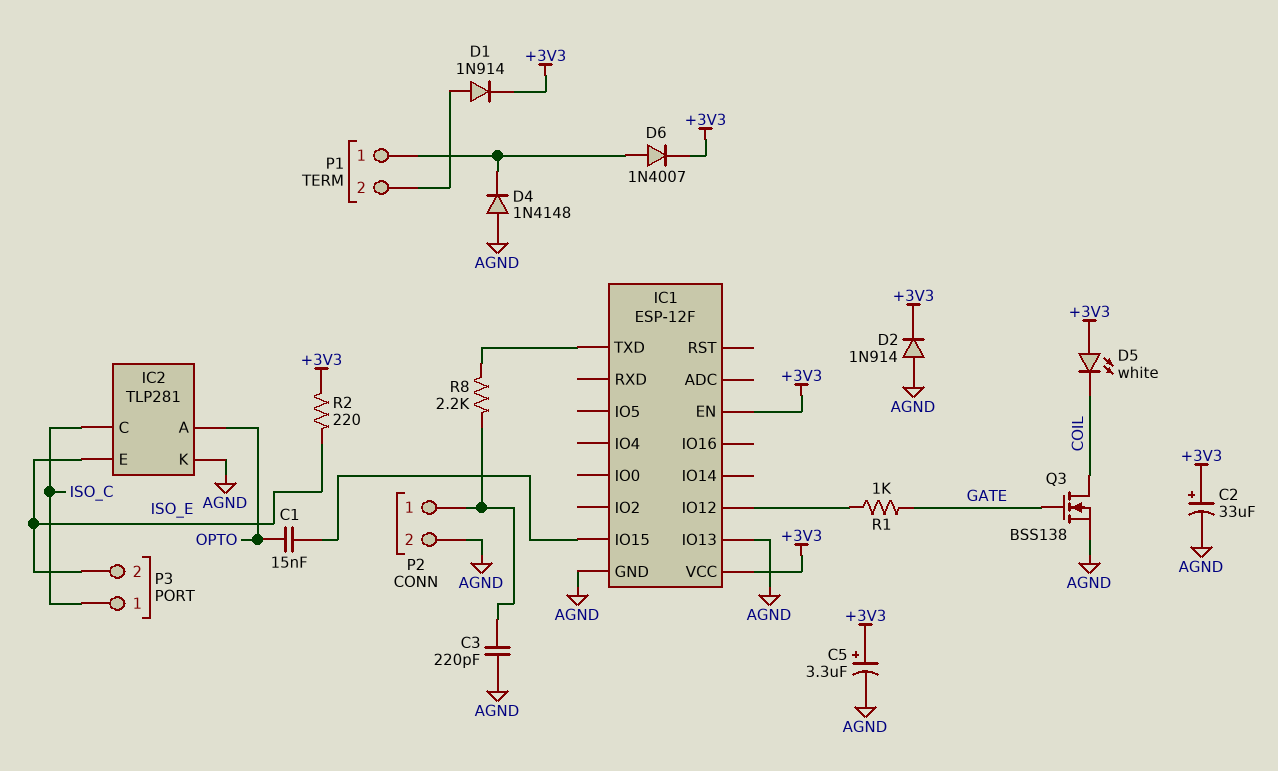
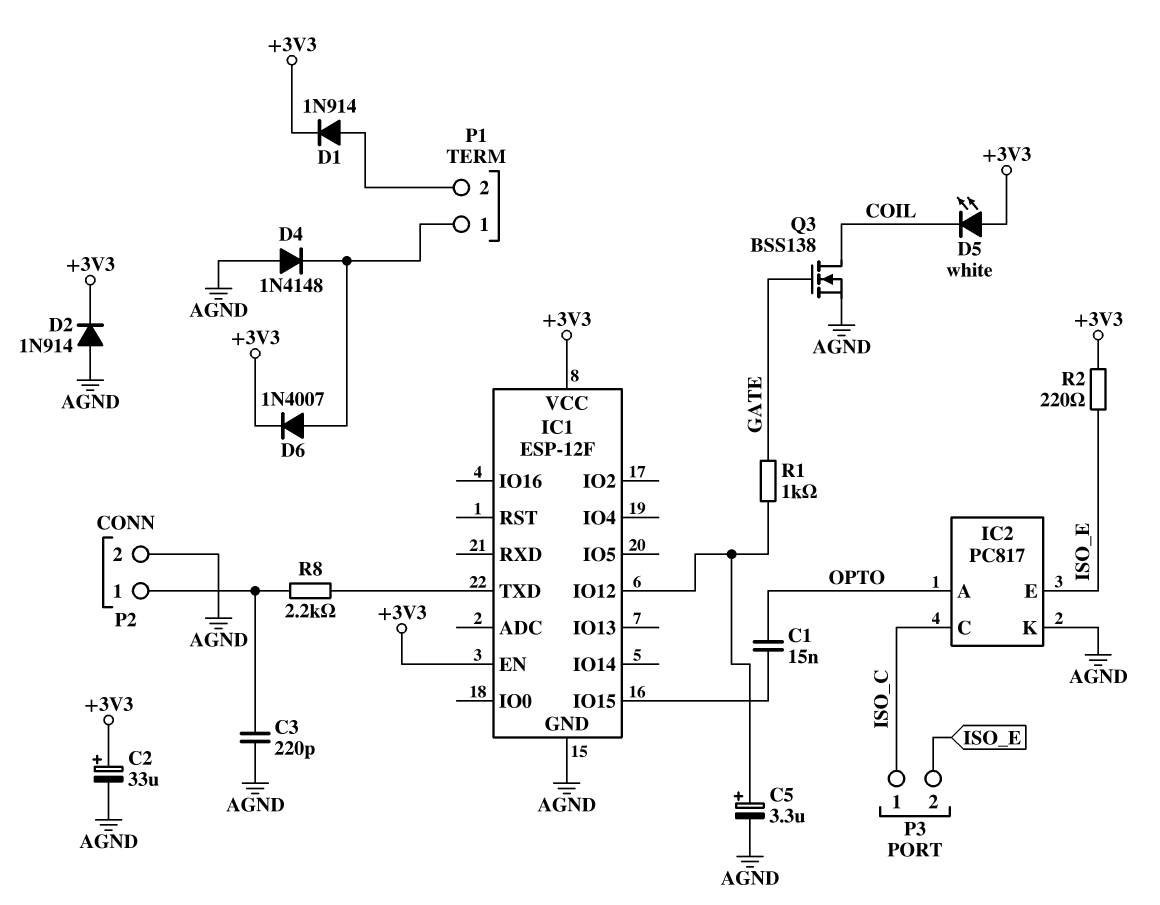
C5: 3.3uF (plus +3V3, minus AGND) -> 3.3uF (plus IC1/IO12, minus AGND)
IC1 pin IO13: AGND -> none
IC2: TLP281 -> PC817

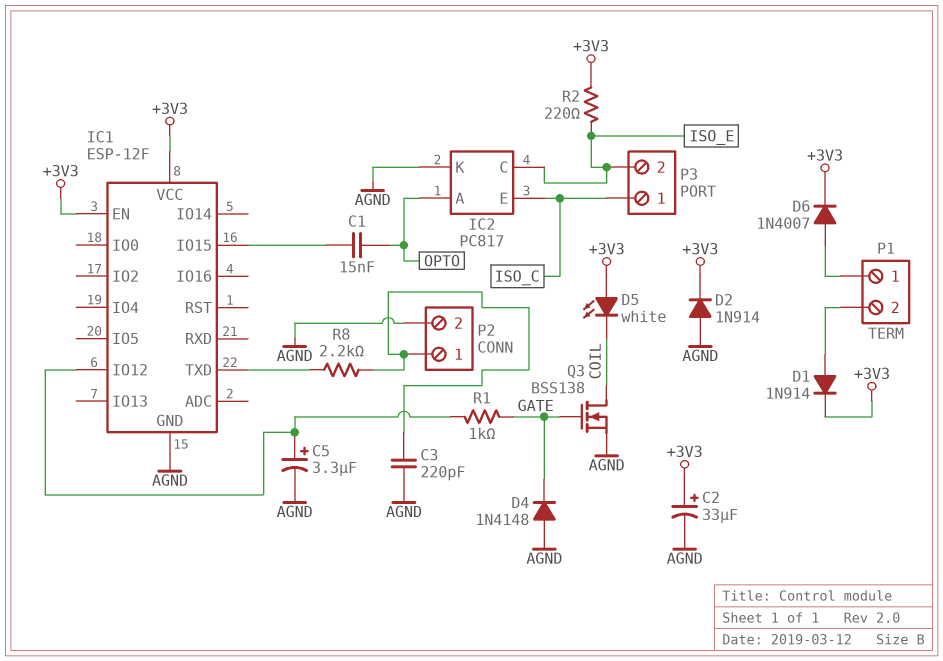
D4: diode 1N4148 (A AGND, K P1/1) -> diode 1N4148 (A AGND, K GATE)
IC2 pin C: ISO_C -> ISO_E
IC2 pin E: ISO_E -> ISO_C

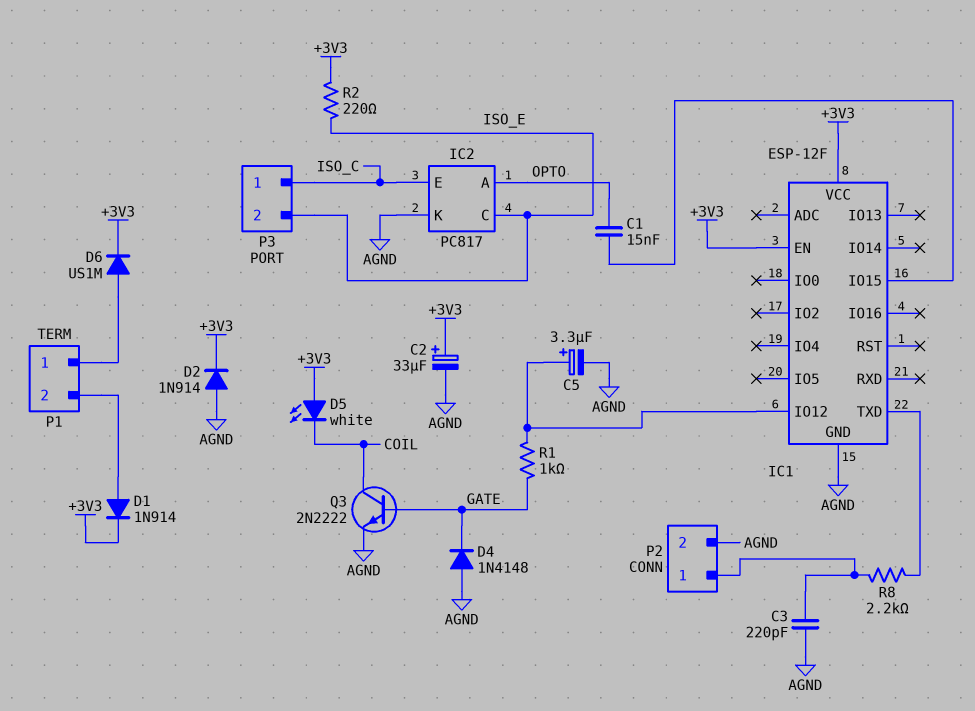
D6: diode 1N4007 (A P1/1, K +3V3) -> diode US1M (A P1/1, K +3V3)
Q3: NMOS BSS138 (G GATE, D COIL, S AGND) -> NPN 2N2222 (B GATE, C COIL, E AGND)

